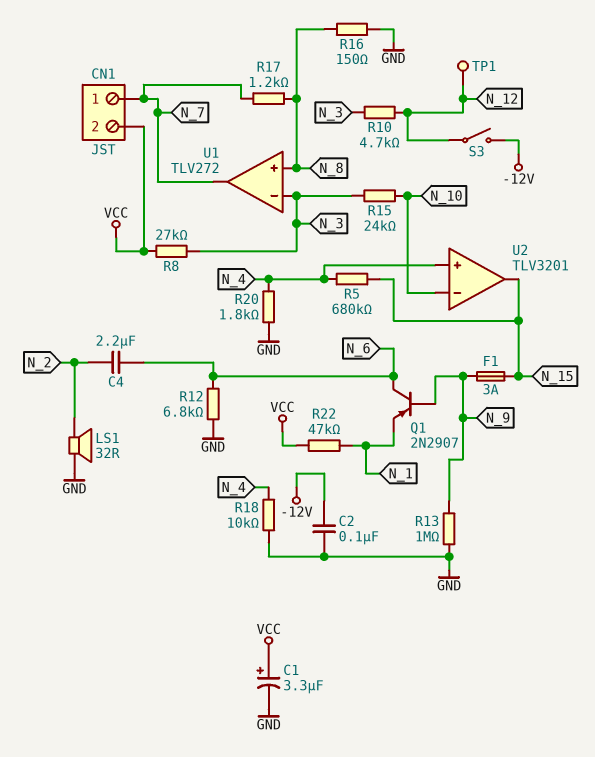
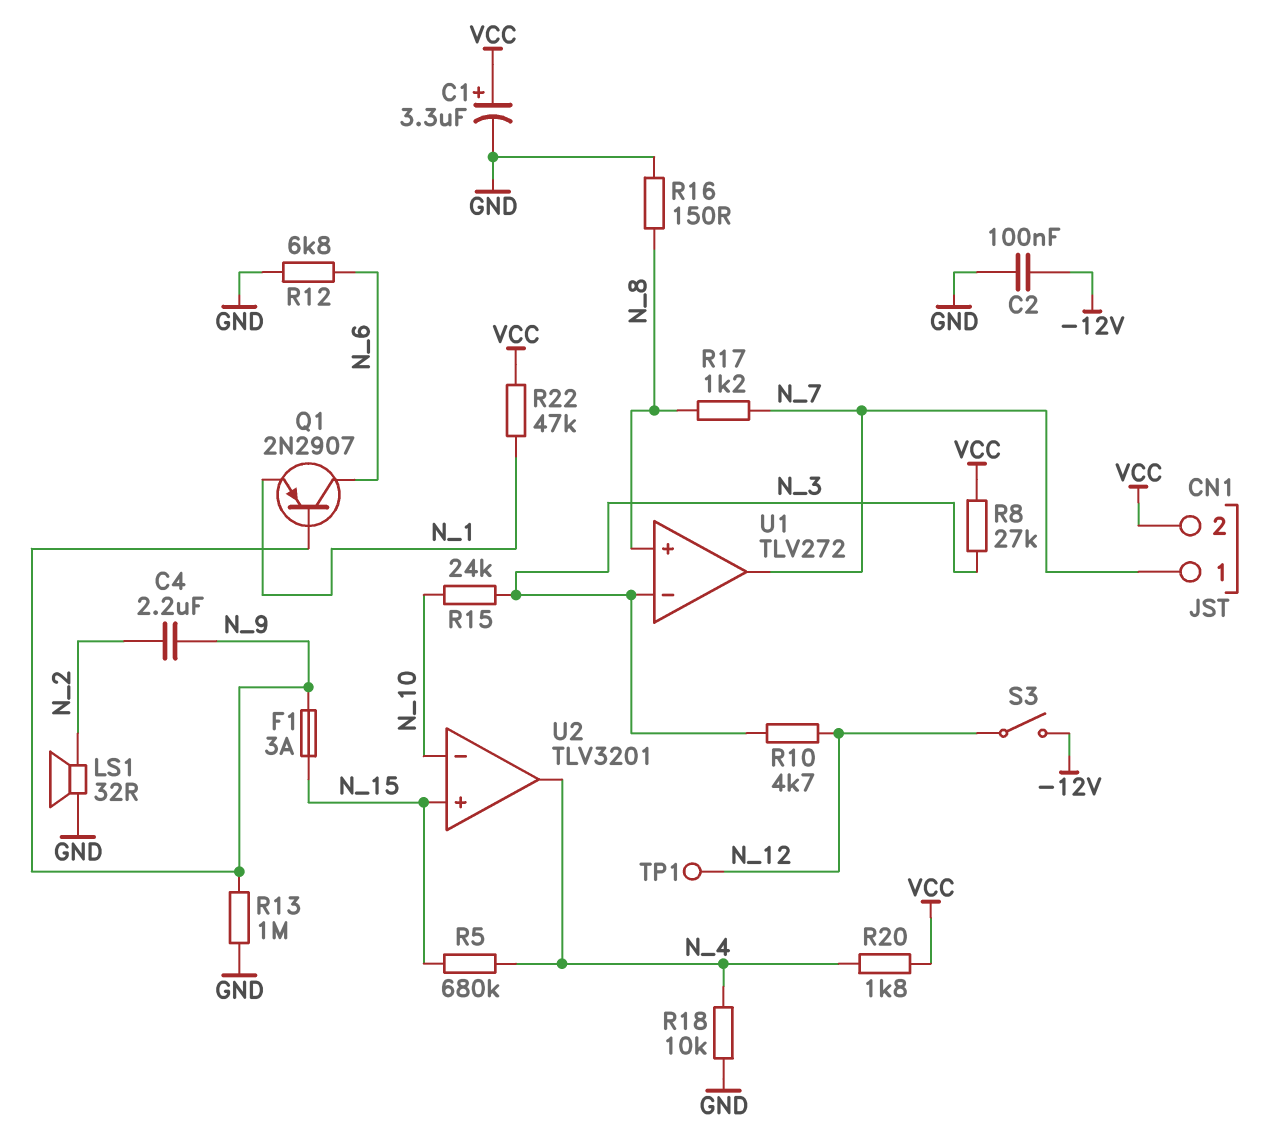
C4: 2.2uF (N_2, N_6) -> 2.2uF (N_2, N_9)
R20: 1.8k (GND, N_4) -> 1.8k (N_4, VCC)
U2 pin in+: N_4 -> N_15
U2 pin out: N_15 -> N_4

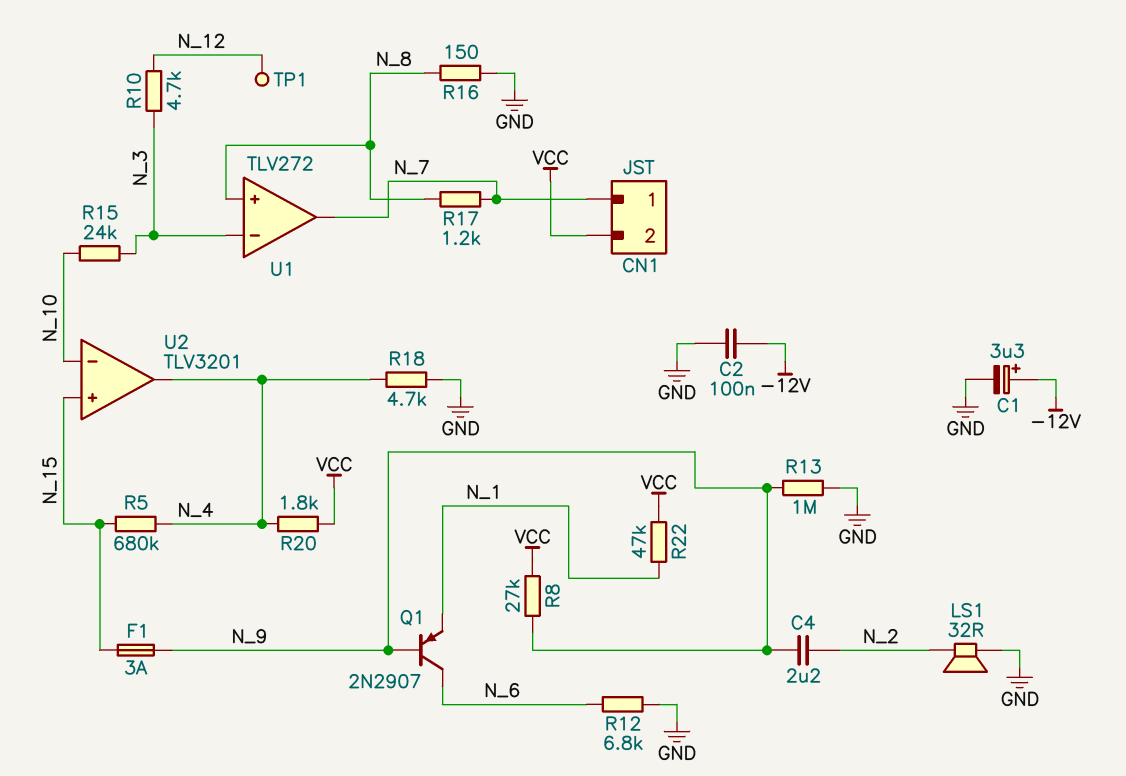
C1: 3.3uF (plus VCC, minus GND) -> 3.3uF (plus -12V, minus GND)
R8: 27k (N_3, VCC) -> 27k (N_9, VCC)
R18: 10k (GND, N_4) -> 4.7k (GND, N_4)
S3: switch (-12V, N_12) -> none

